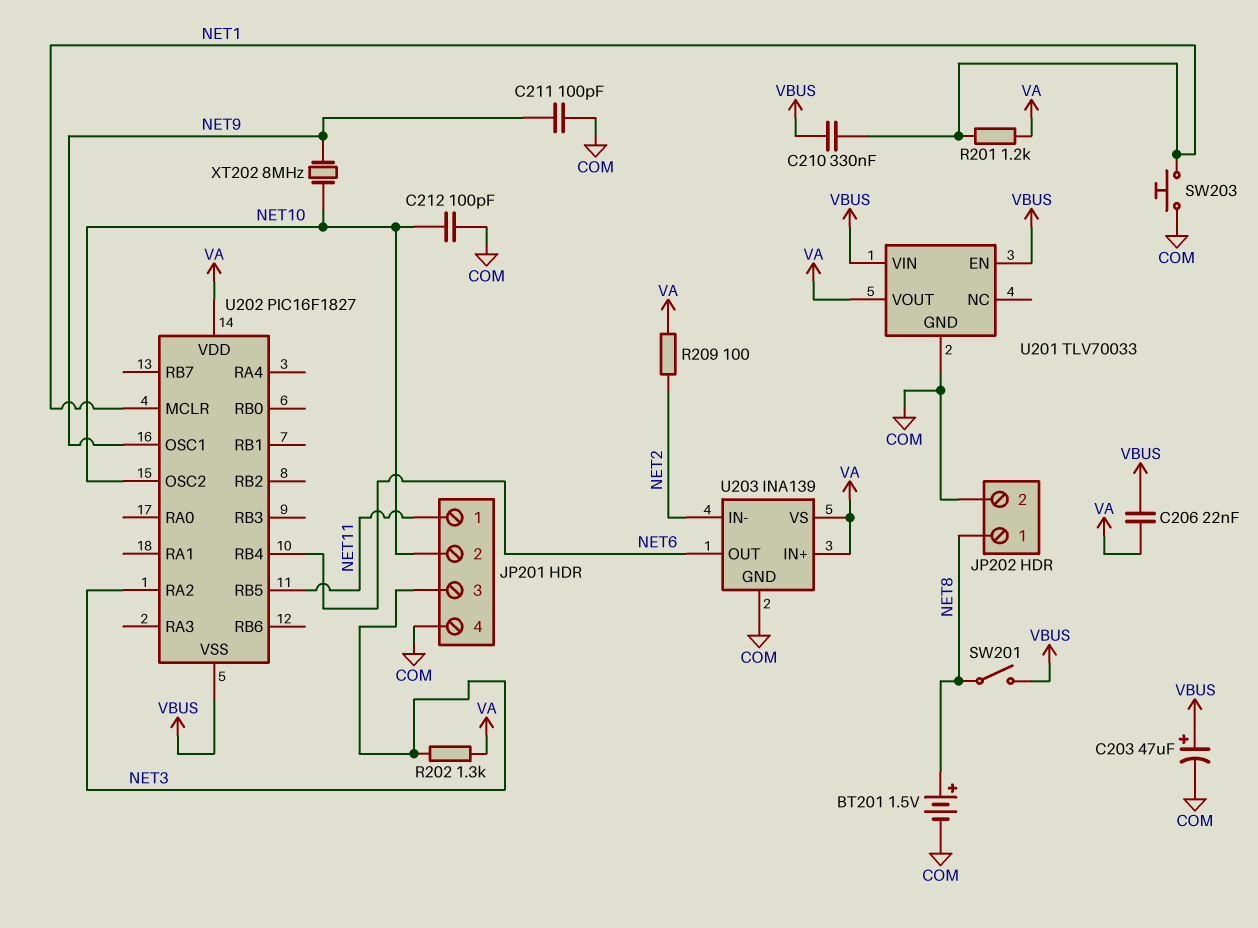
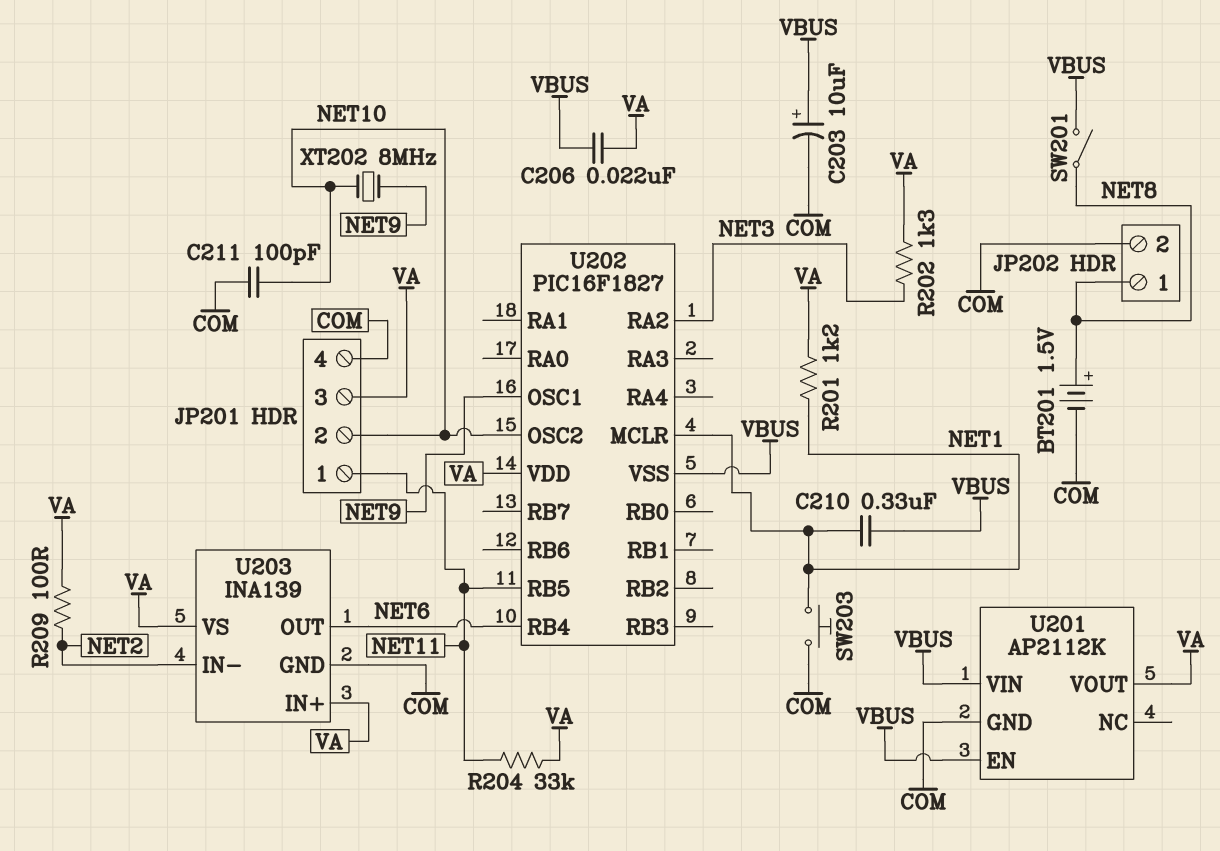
C203: 47uF (plus VBUS, minus COM) -> 10uF (plus VBUS, minus COM)
C211: 100pF (COM, NET9) -> 100pF (COM, NET10)
C212: 100pF (COM, NET10) -> none
JP201 pin 3: NET3 -> VA
R204: none -> 33k (NET11, VA)
U201: TLV70033 -> AP2112K

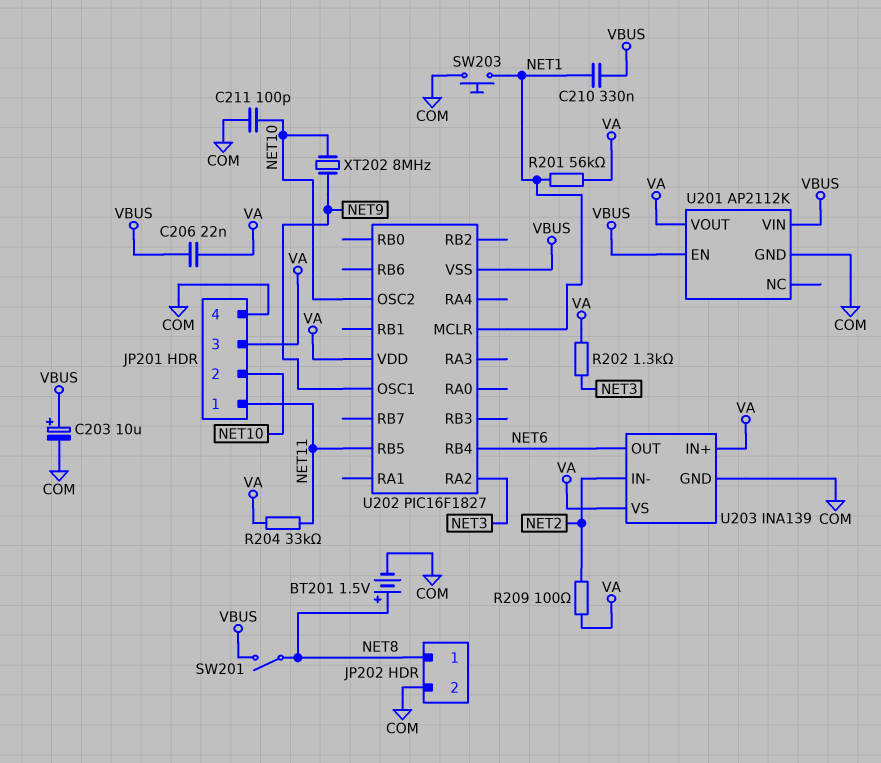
R201: 1.2k (NET1, VA) -> 56k (NET1, VA)

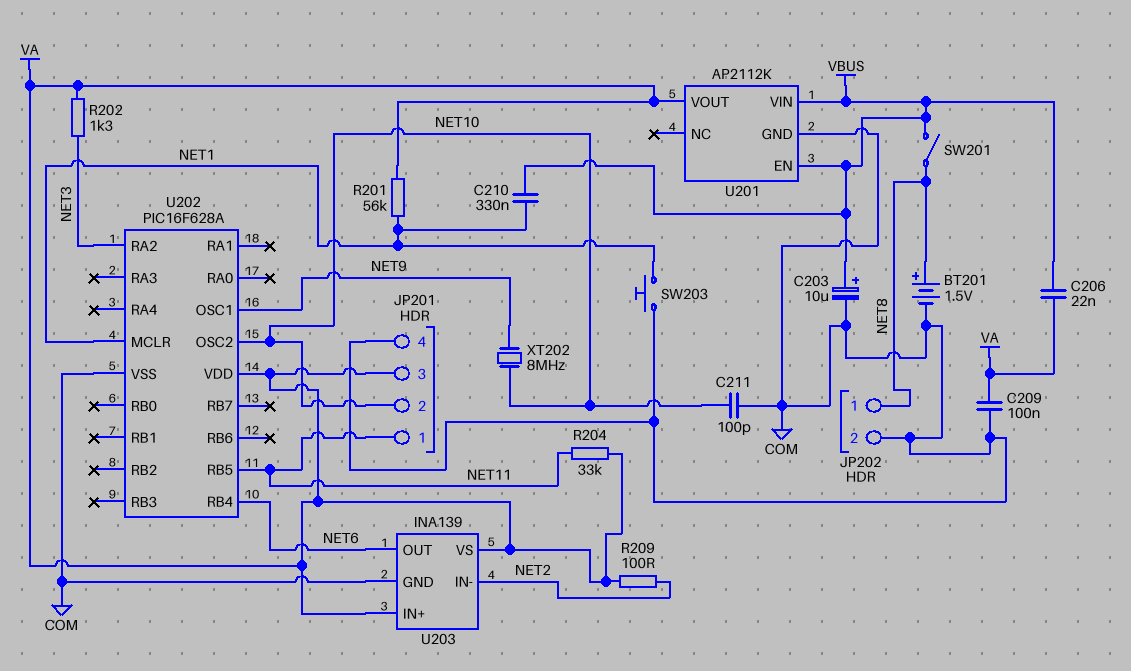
C209: none -> 100nF (COM, VA)
U202: PIC16F1827 -> PIC16F628A
U202 pin VSS: VBUS -> COM

